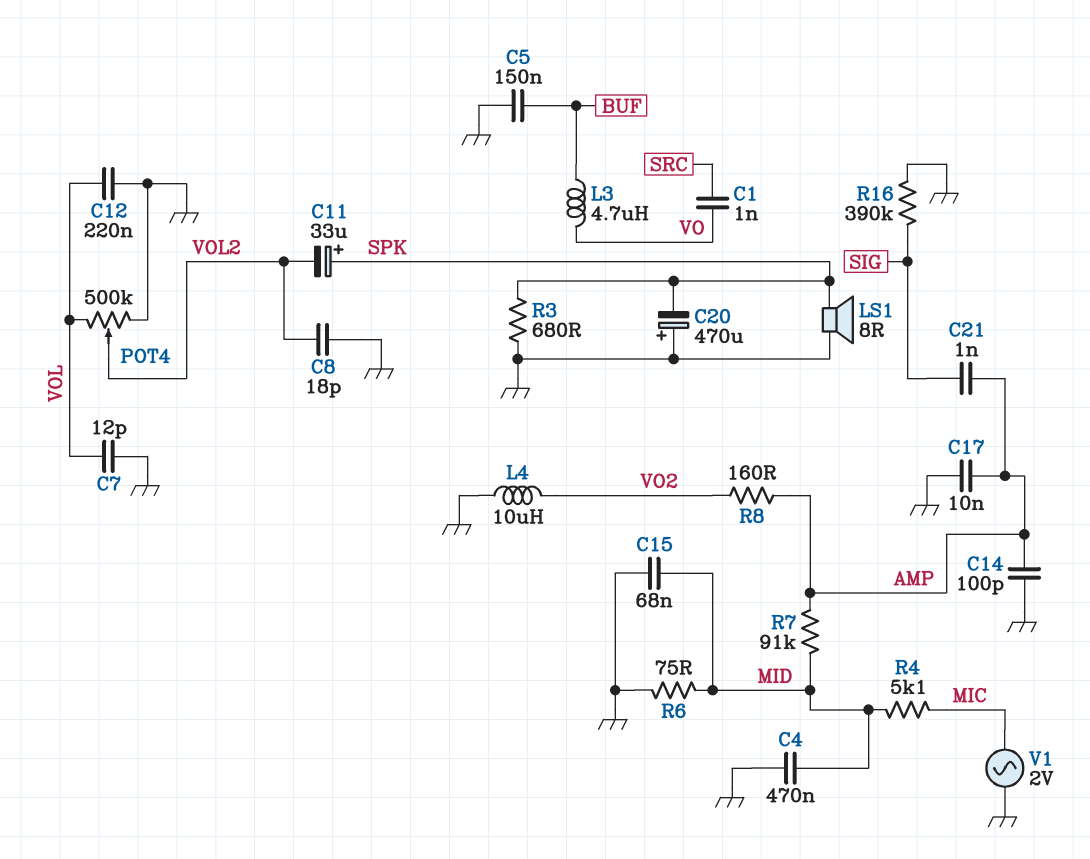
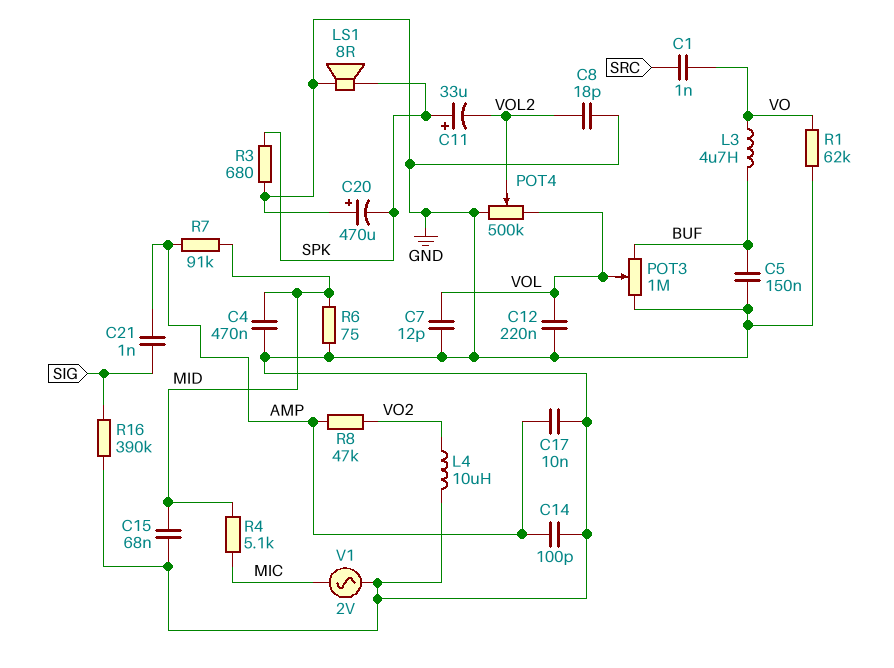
POT3: none -> 1M (BUF, GND, wiper VOL)
R1: none -> 62k (GND, VO)
R8: 160 (AMP, VO2) -> 47k (AMP, VO2)

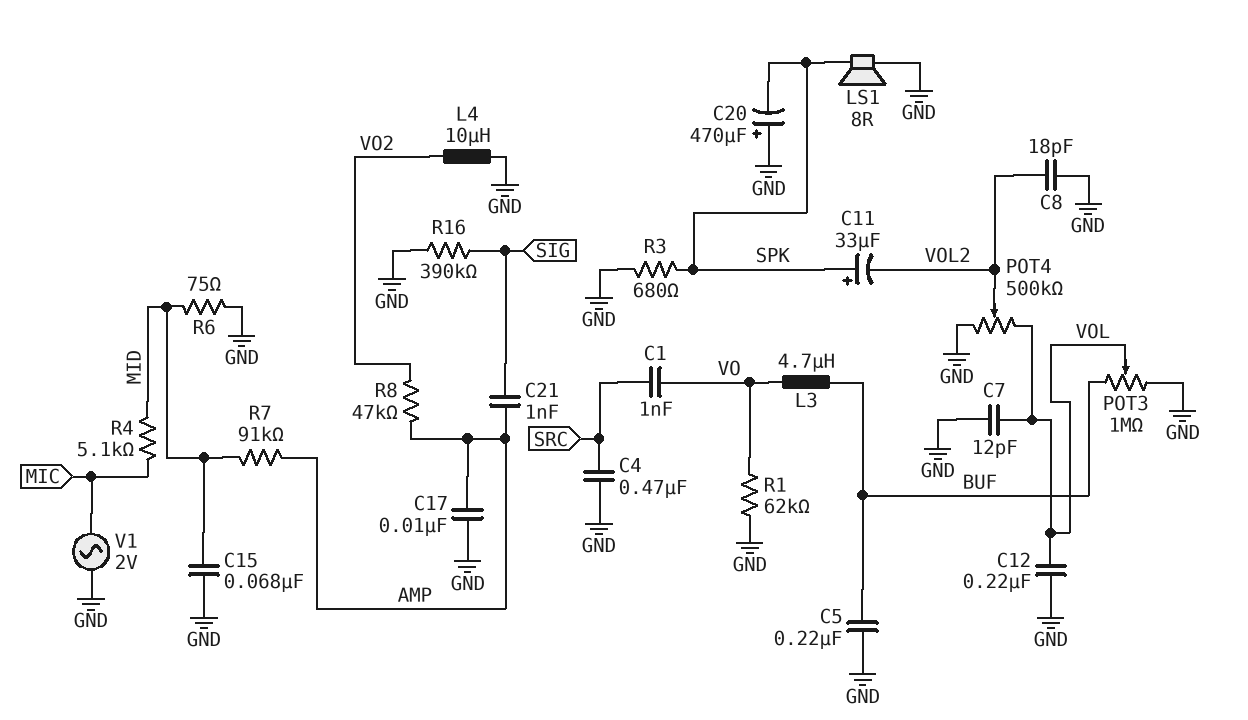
C4: 470nF (GND, MID) -> 470nF (GND, SRC)
C5: 150nF (BUF, GND) -> 220nF (BUF, GND)
C14: 100pF (AMP, GND) -> none

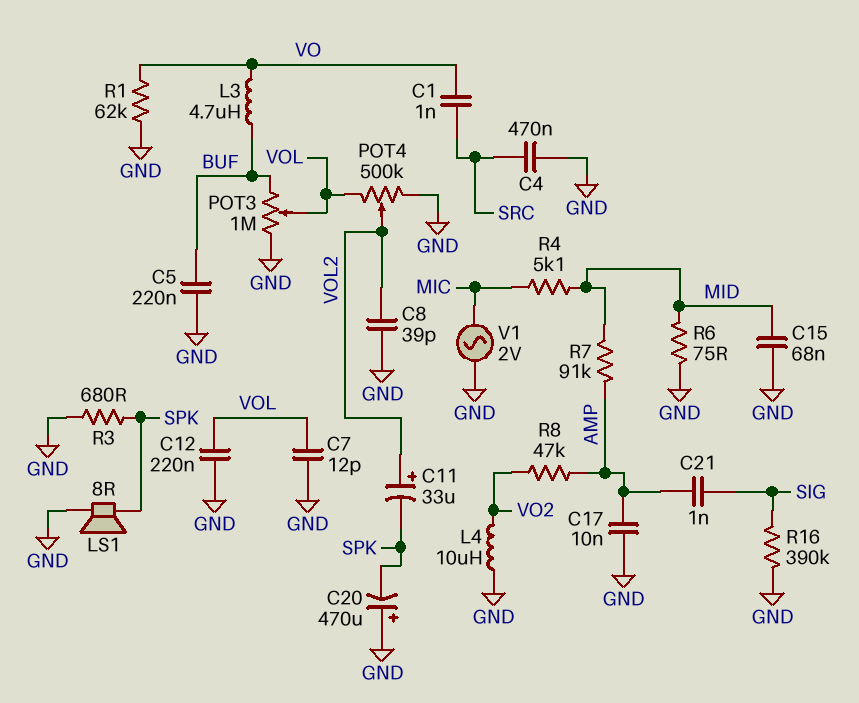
C8: 18pF (GND, VOL2) -> 39pF (GND, VOL2)
C11: 33uF (plus SPK, minus VOL2) -> 33uF (plus VOL2, minus SPK)

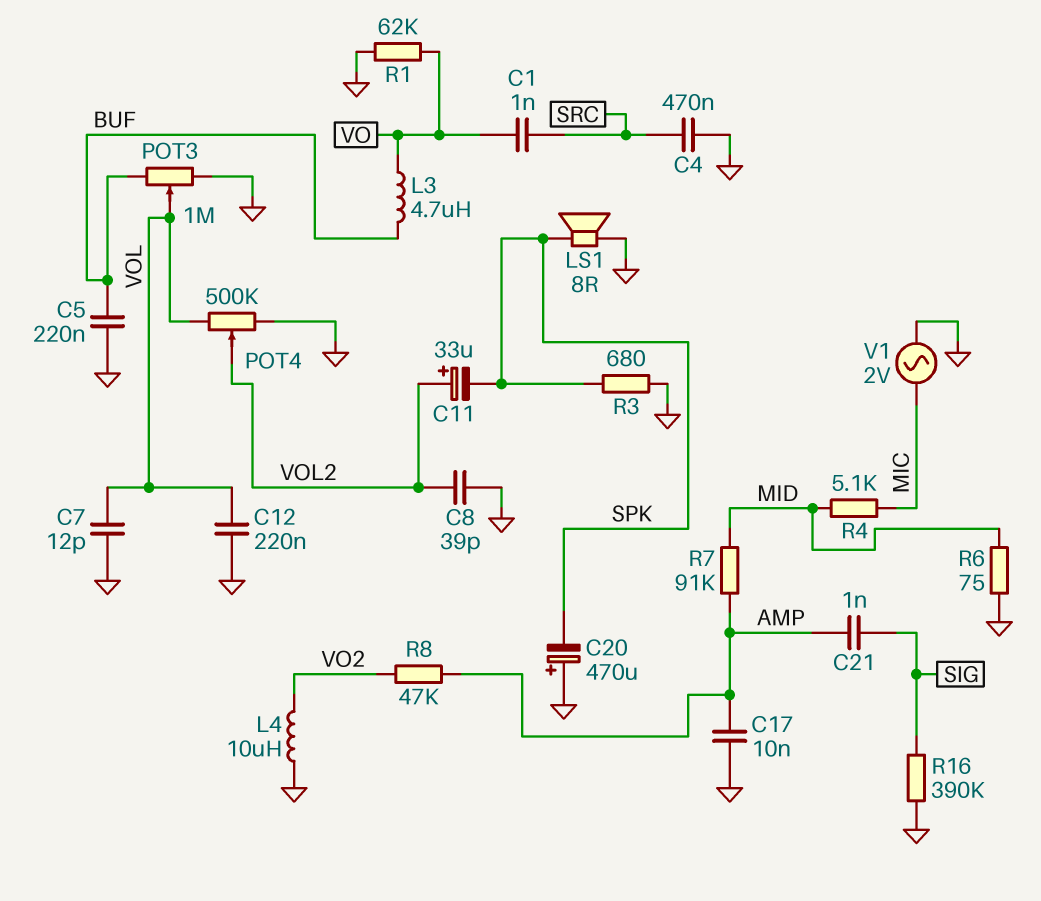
C15: 68nF (GND, MID) -> none

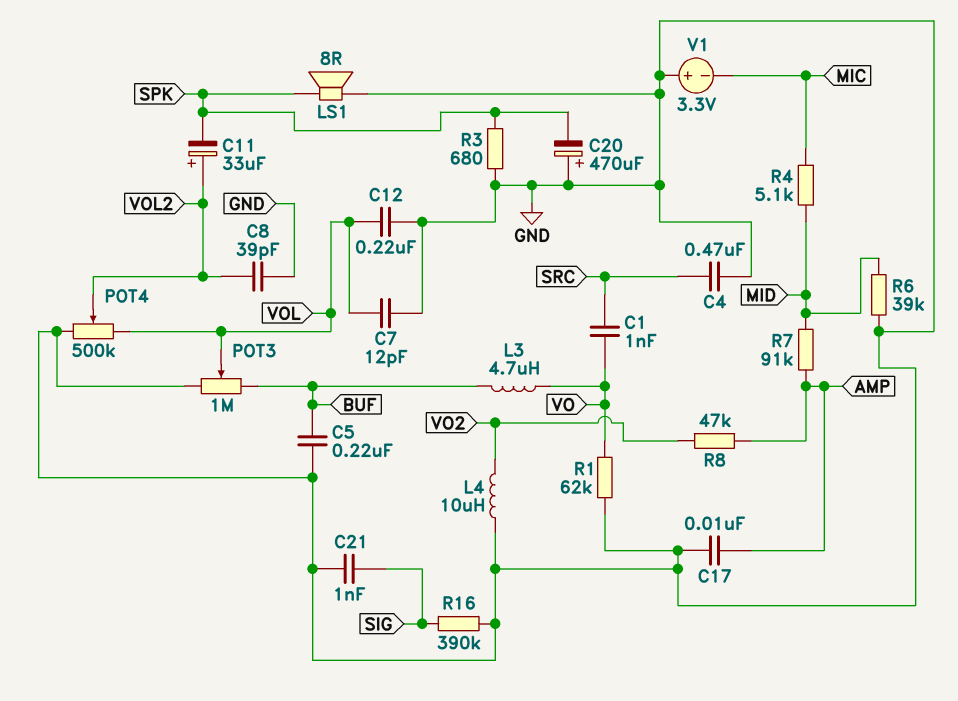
C21: 1nF (AMP, SIG) -> 1nF (GND, SIG)
R6: 75 (GND, MID) -> 39k (GND, MID)
V1: AC 2V (GND, MIC) -> 3.3V (plus GND, minus MIC)

